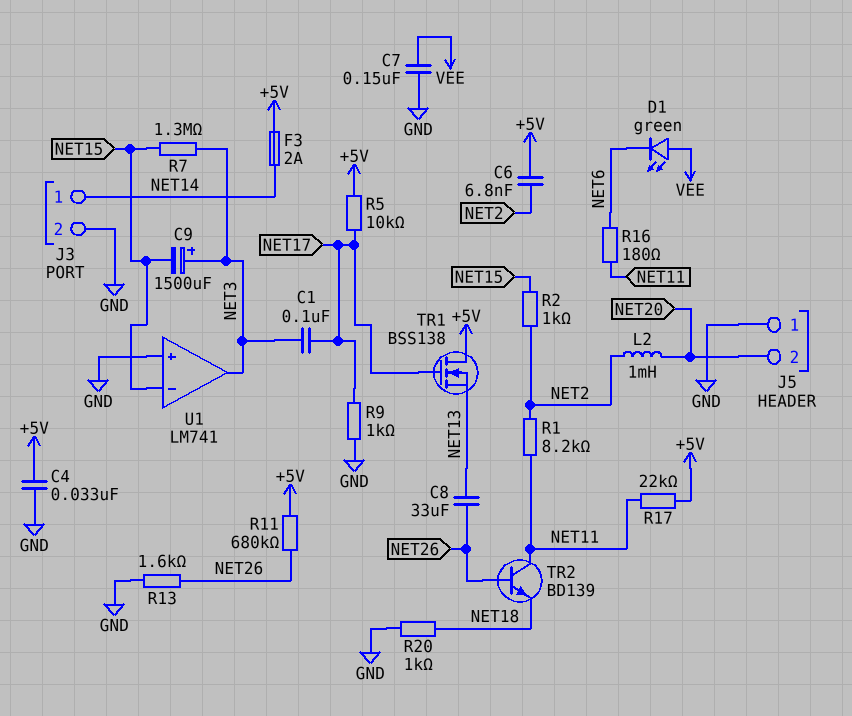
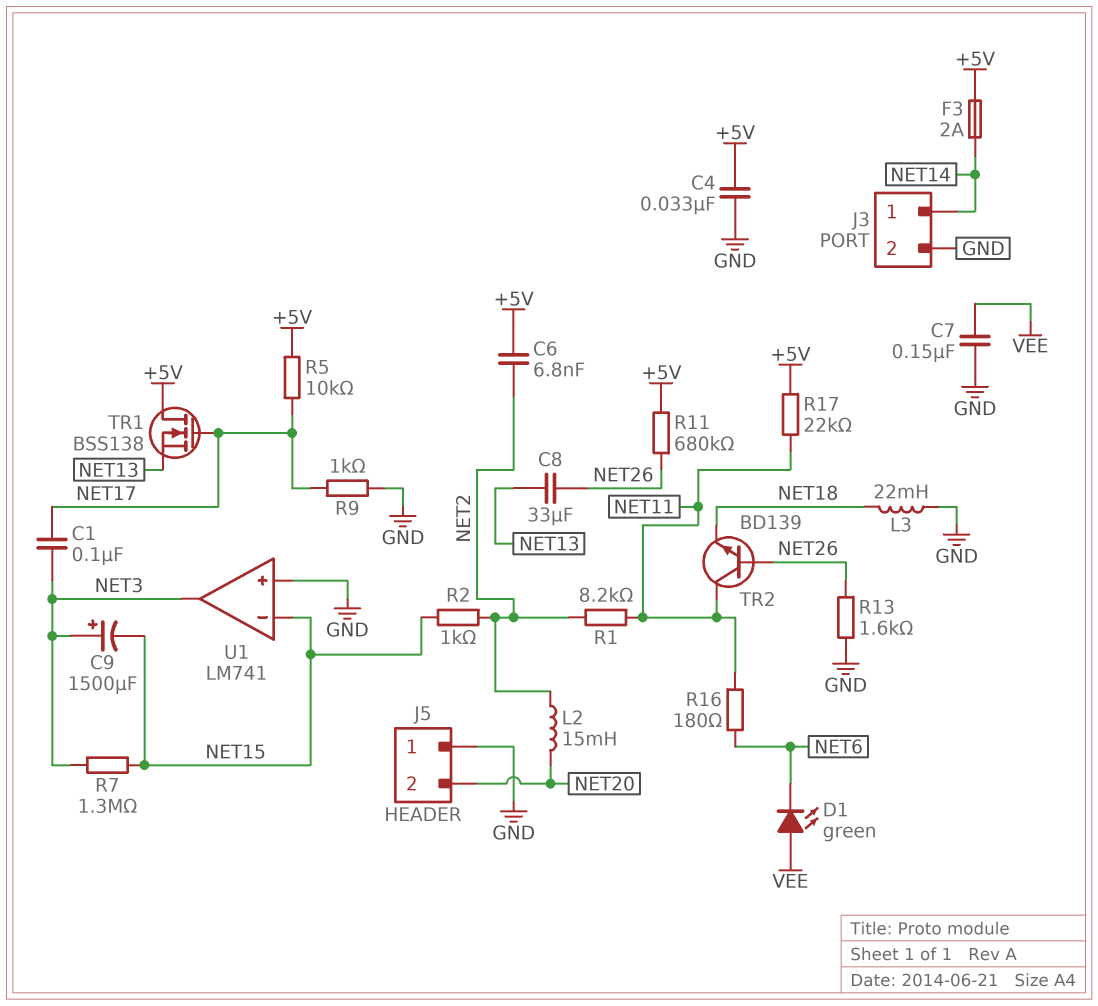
L2: 1mH (NET2, NET20) -> 15mH (NET2, NET20)
L3: none -> 22mH (GND, NET18)
R20: 1k (GND, NET18) -> none

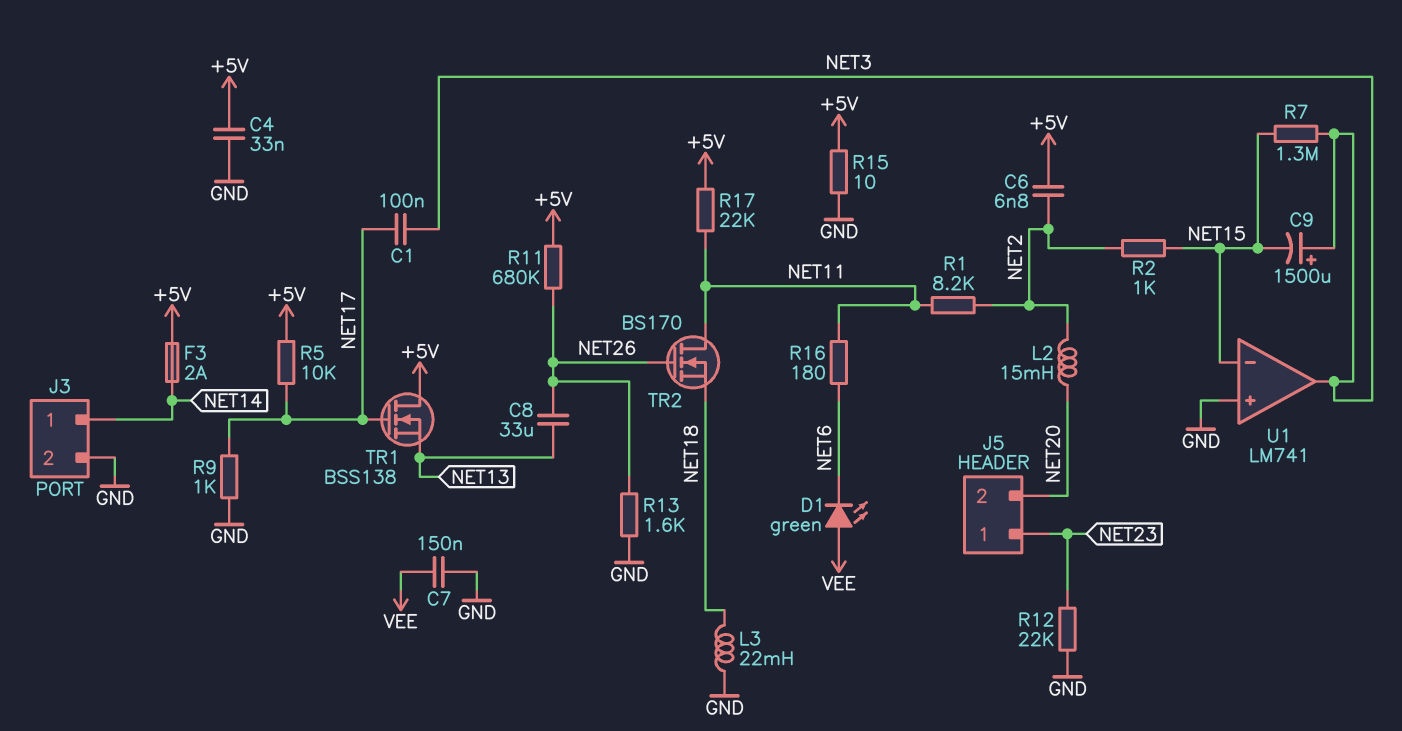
J5 pin 1: GND -> NET23
R12: none -> 22k (GND, NET23)
R15: none -> 10 (+5V, GND)
TR2: NPN BD139 (B NET26, C NET11, E NET18) -> NMOS BS170 (G NET26, D NET11, S NET18)

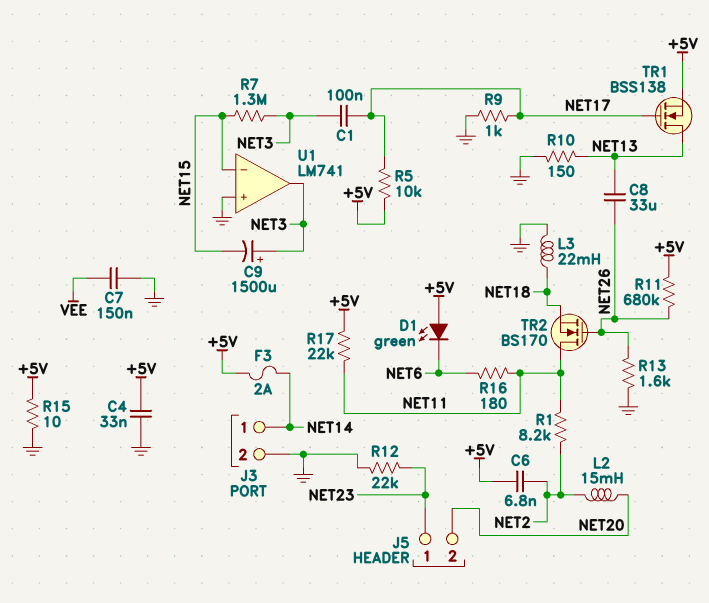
D1: LED green (A VEE, K NET6) -> LED green (A +5V, K NET6)
R2: 1k (NET2, NET15) -> none
R10: none -> 150 (GND, NET13)
TR1: NMOS BSS138 (G NET17, D +5V, S NET13) -> NMOS BSS138 (G NET17, D NET13, S +5V)

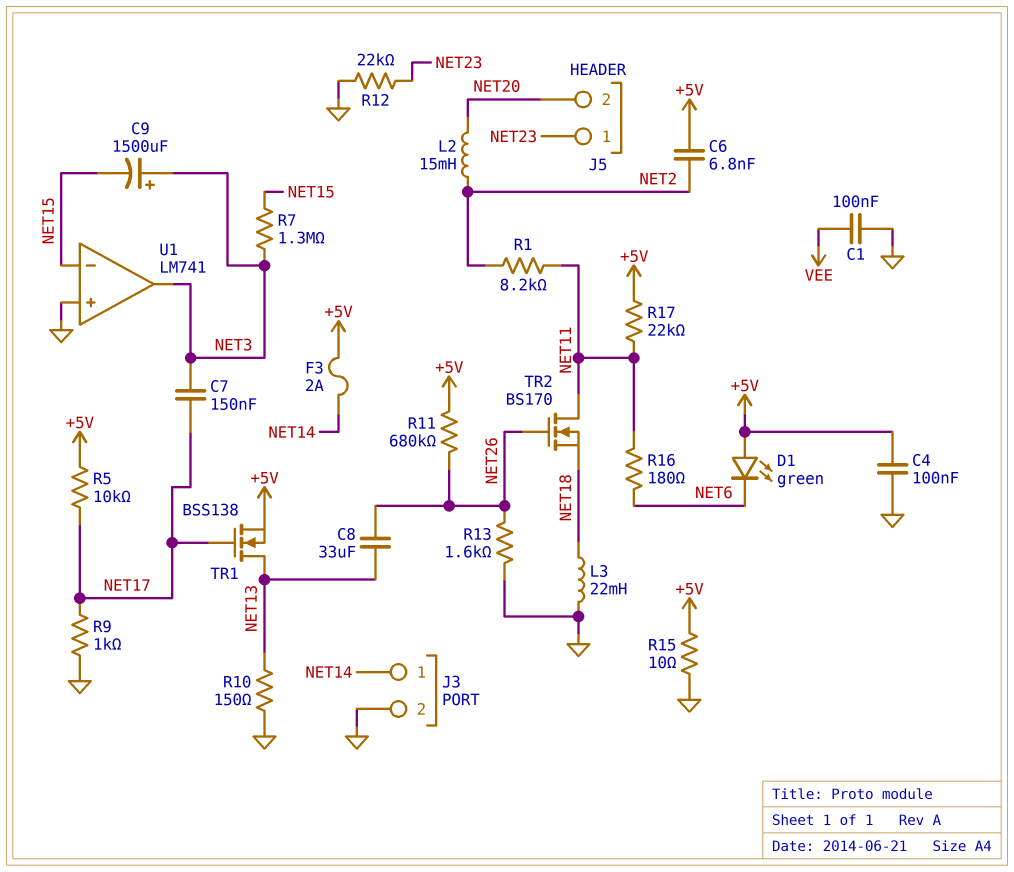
C1: 100nF (NET3, NET17) -> 100nF (GND, VEE)
C4: 33nF (+5V, GND) -> 100nF (+5V, GND)
C7: 150nF (GND, VEE) -> 150nF (NET3, NET17)

